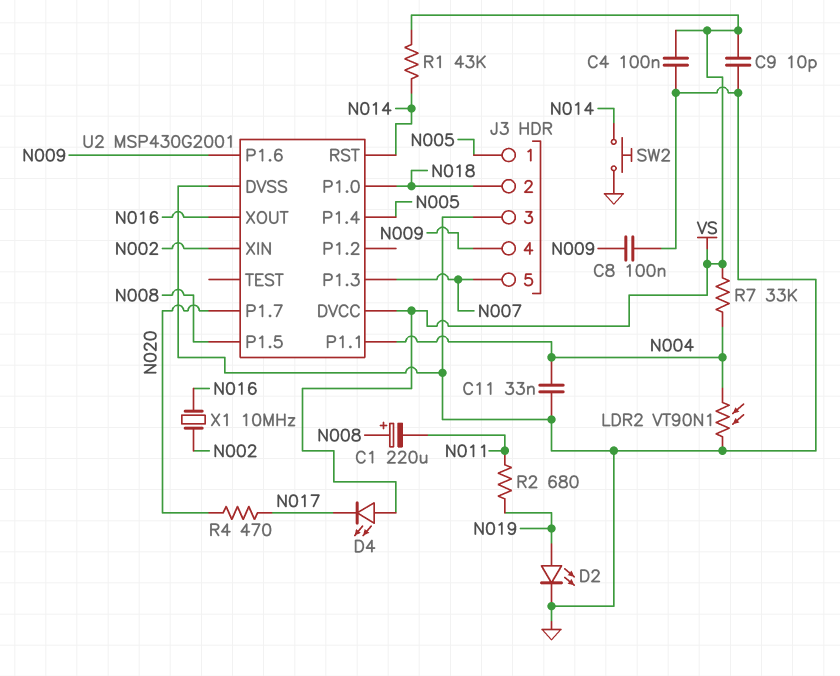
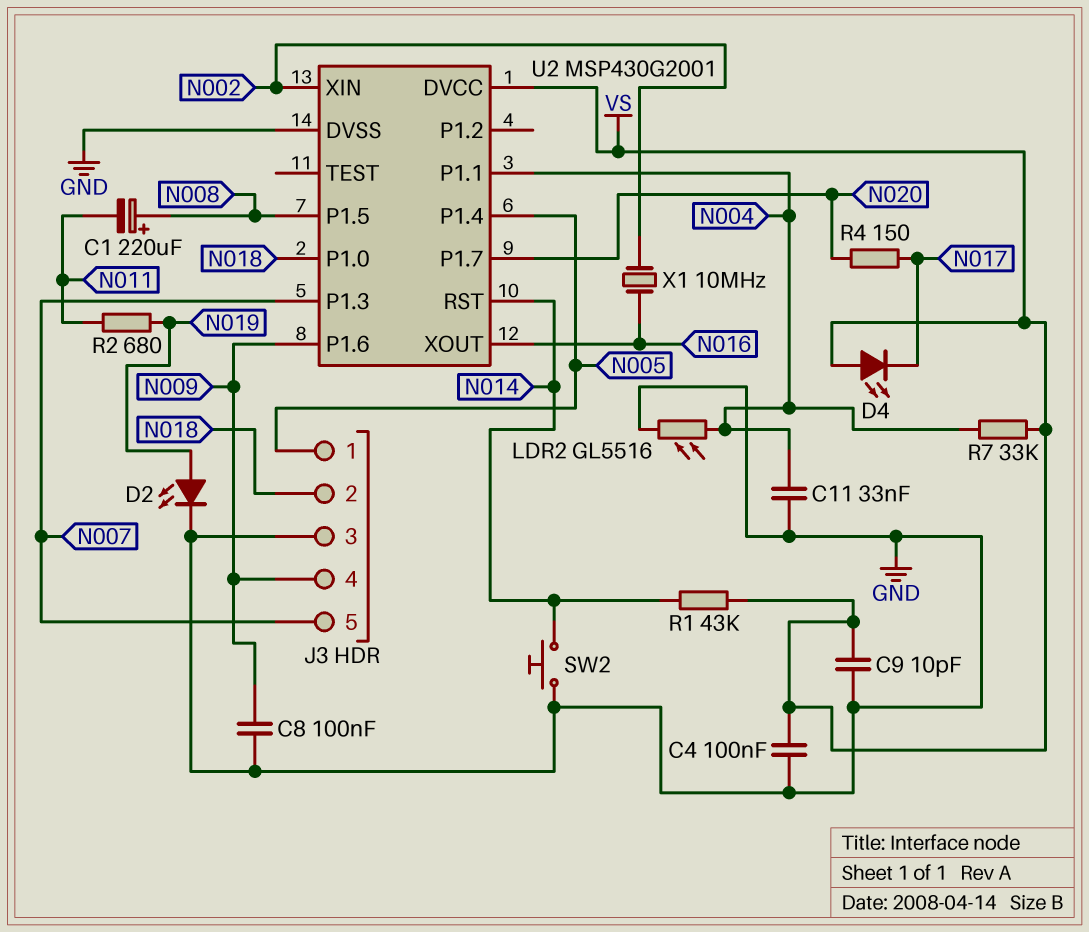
LDR2: VT90N1 (GND, N004) -> GL5516 (GND, N004)
R4: 470 (N017, N020) -> 150 (N017, N020)

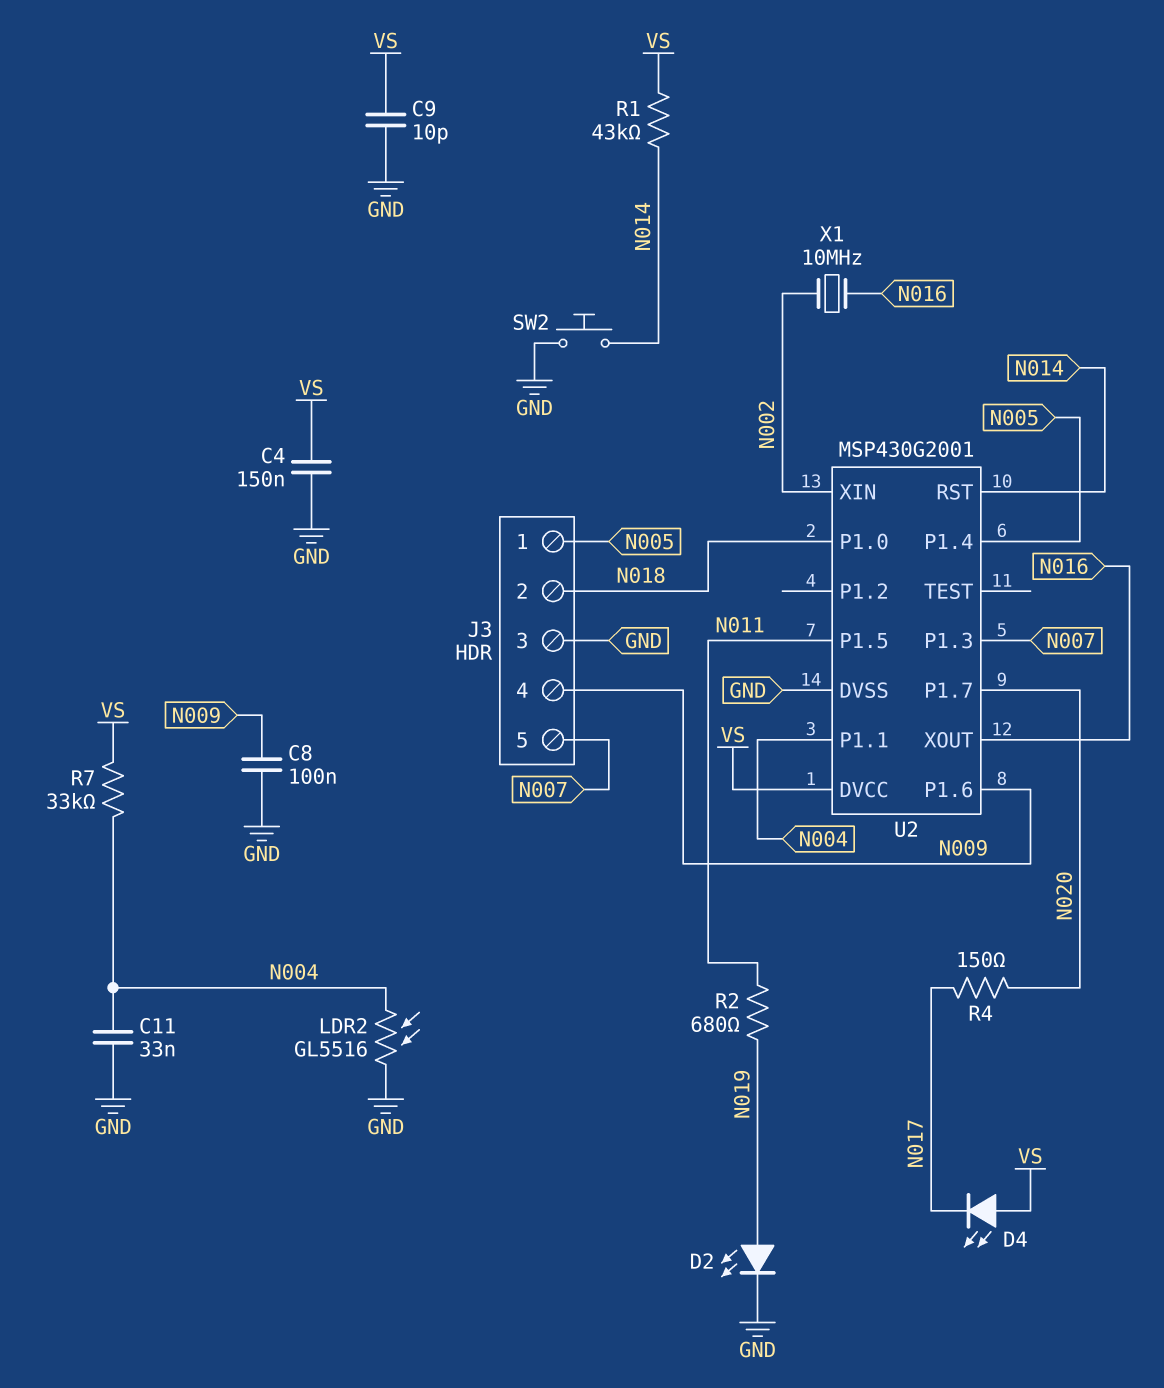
C1: 220uF (plus N008, minus N011) -> none
C4: 100nF (GND, VS) -> 150nF (GND, VS)
U2 pin P1.5: N008 -> N011

